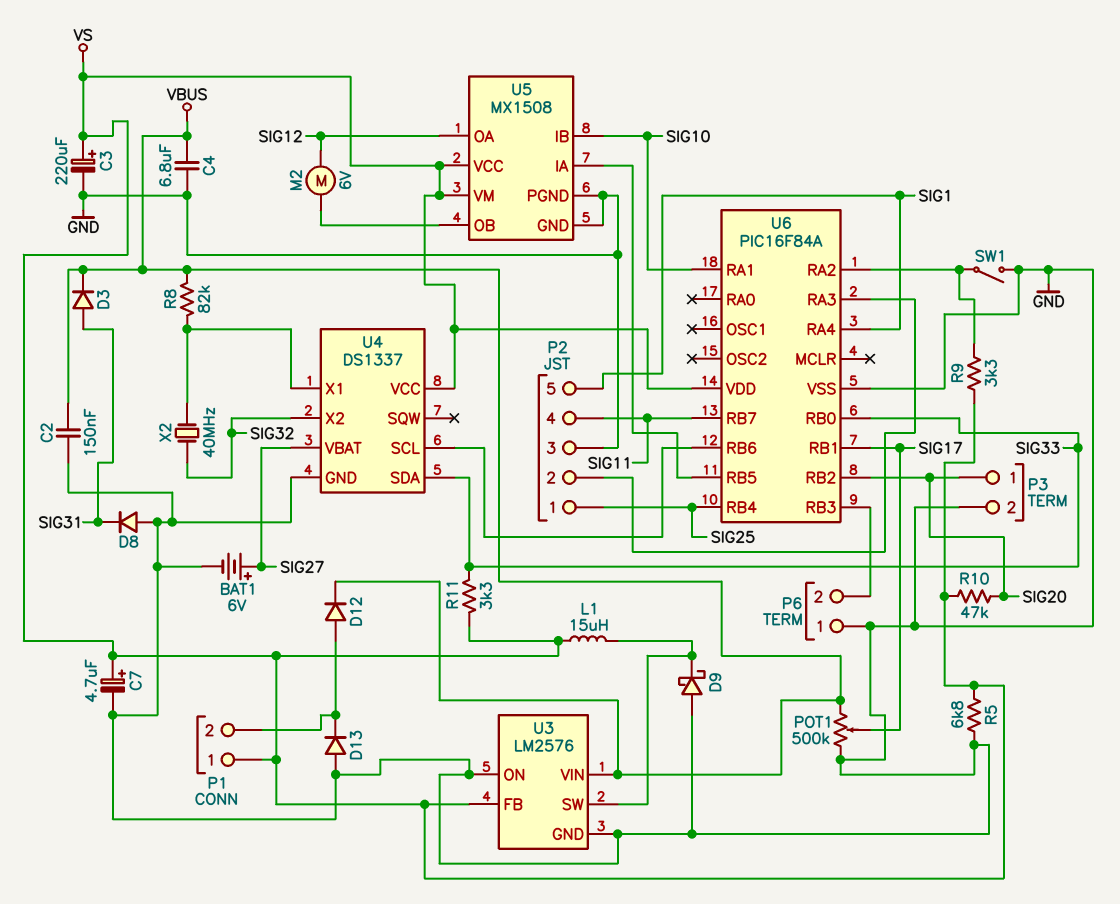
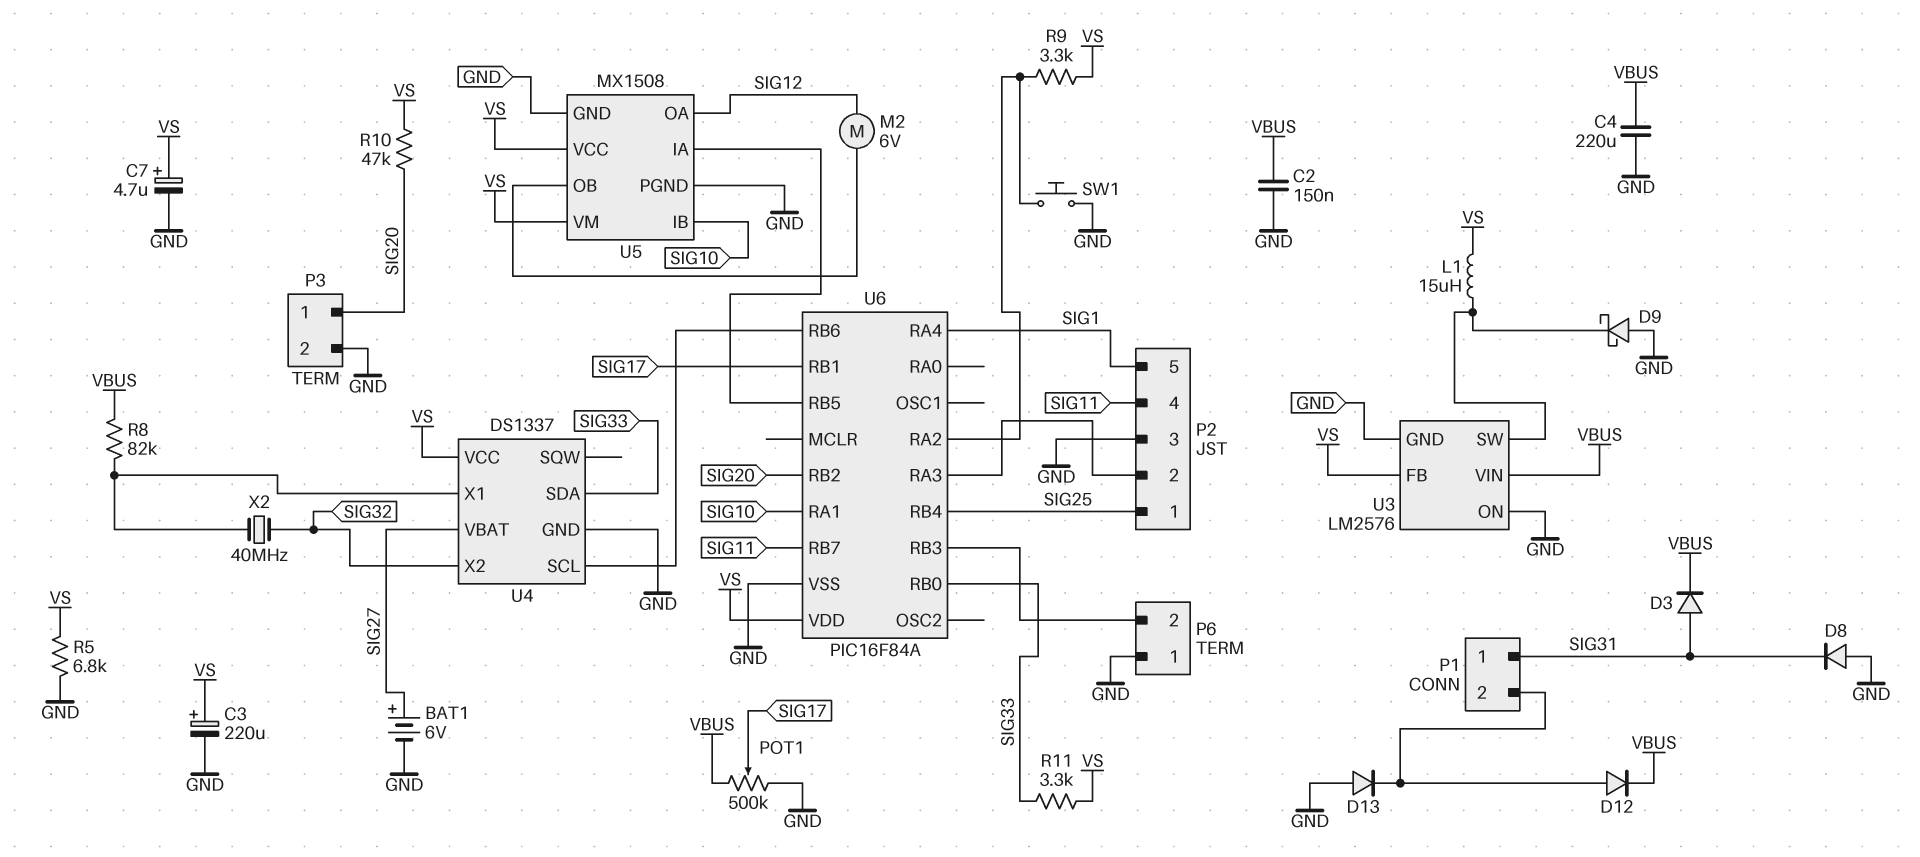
C4: 6.8uF (GND, VBUS) -> 220uF (GND, VBUS)
P1 pin 1: VS -> SIG31
SW1: switch (GND, U6/RA2) -> button (GND, U6/RA2)

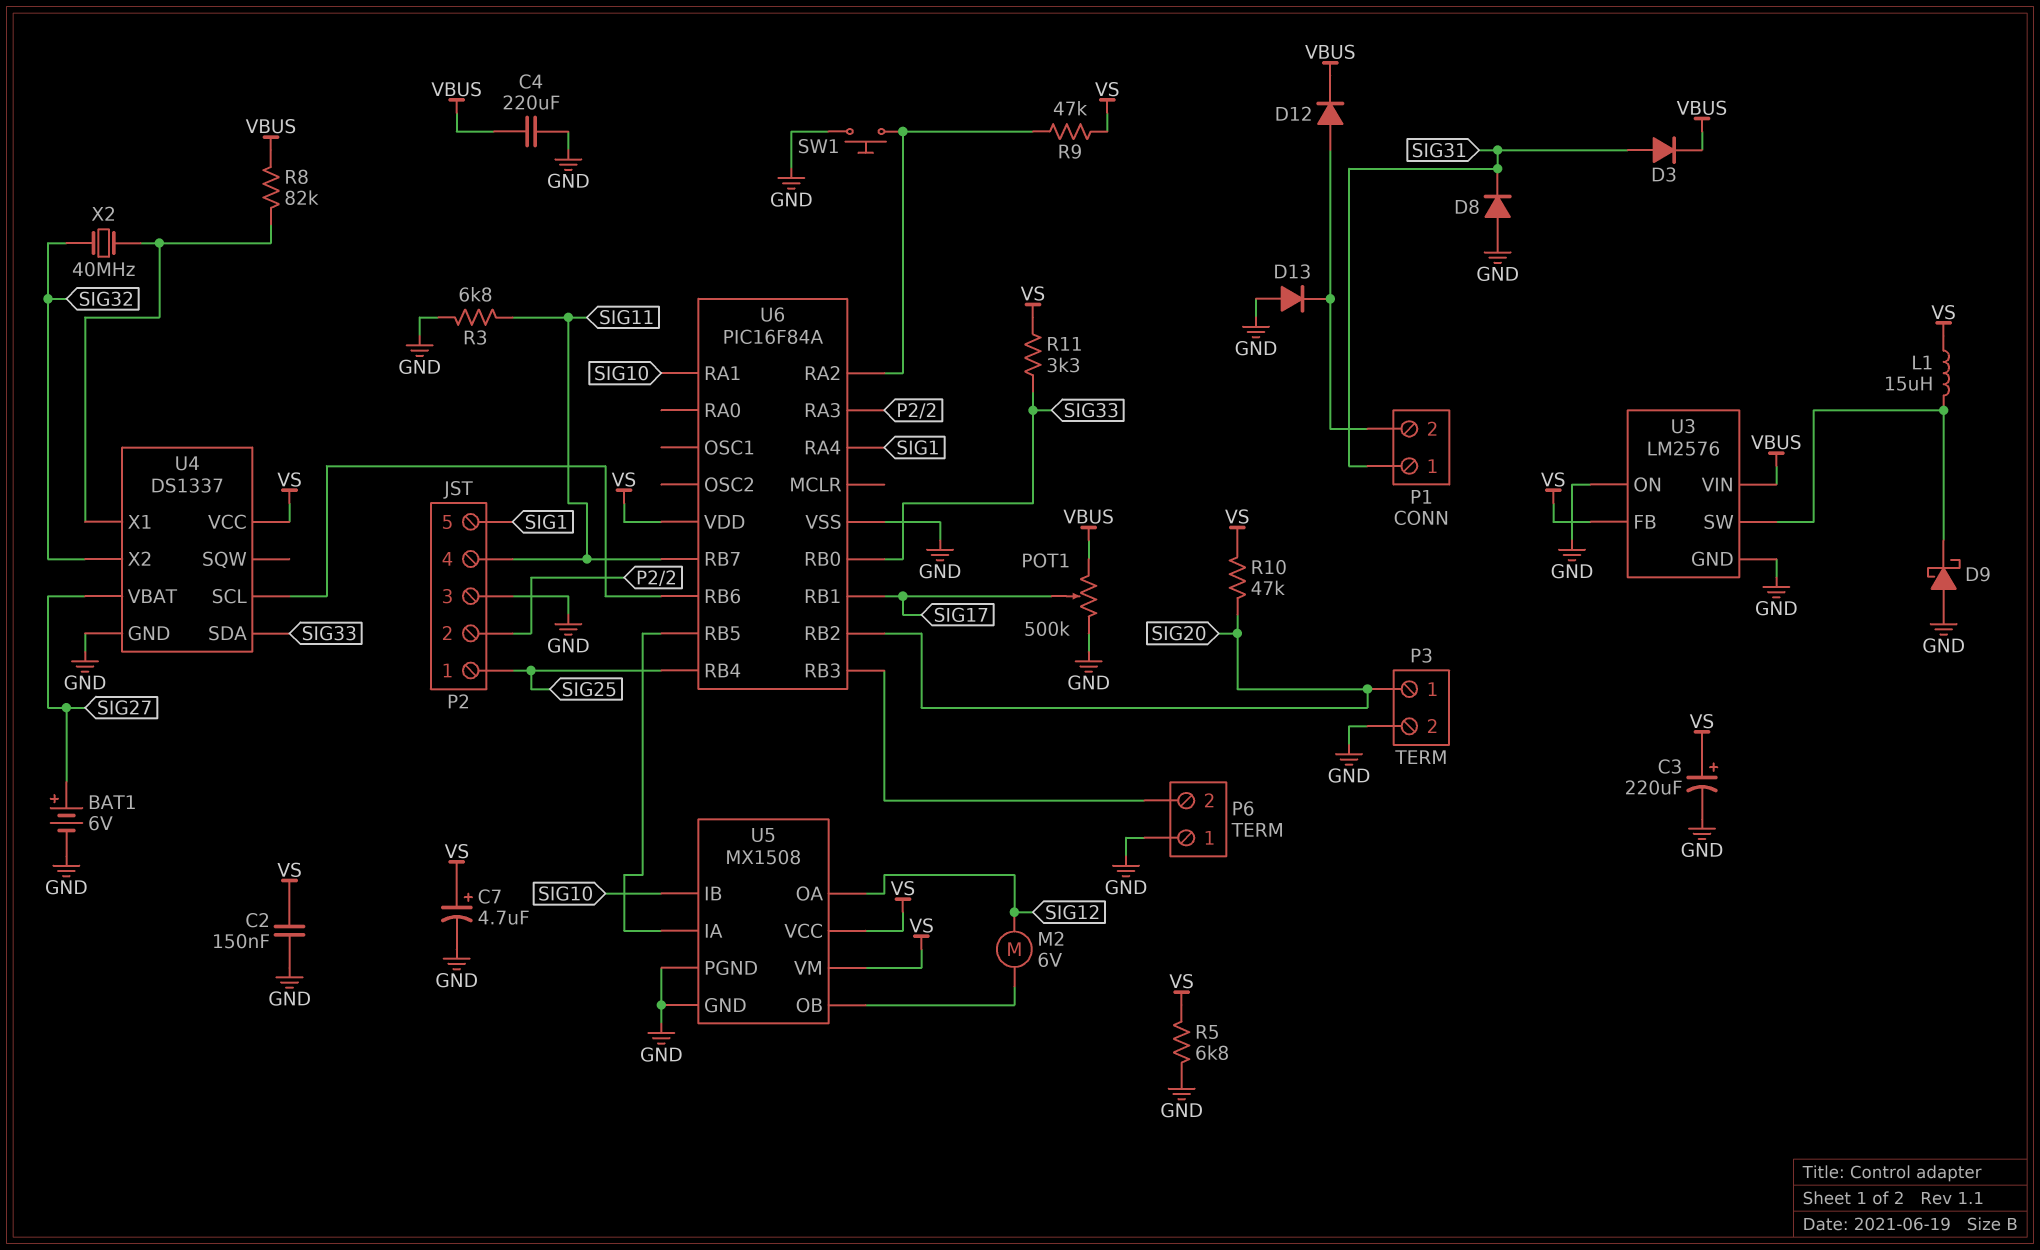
C2: 150nF (GND, VBUS) -> 150nF (GND, VS)
R3: none -> 6.8k (GND, SIG11)
R9: 3.3k (U6/RA2, VS) -> 47k (U6/RA2, VS)

